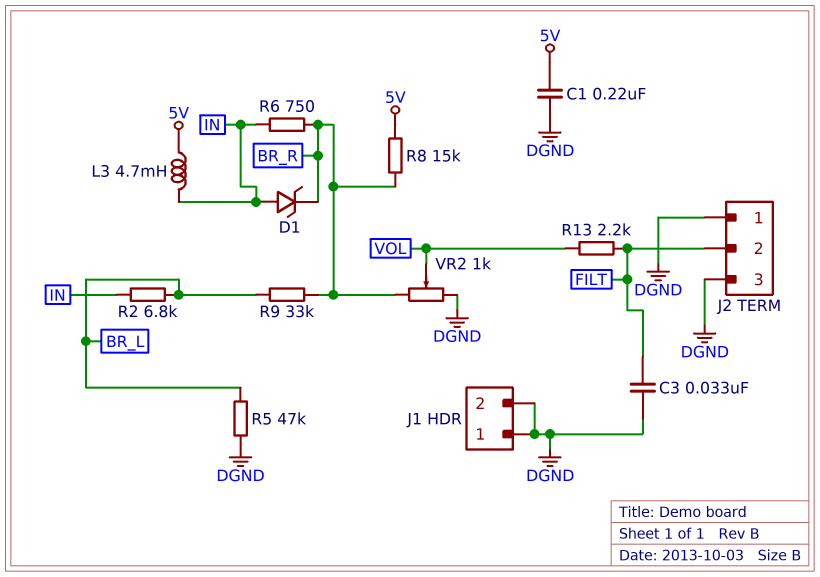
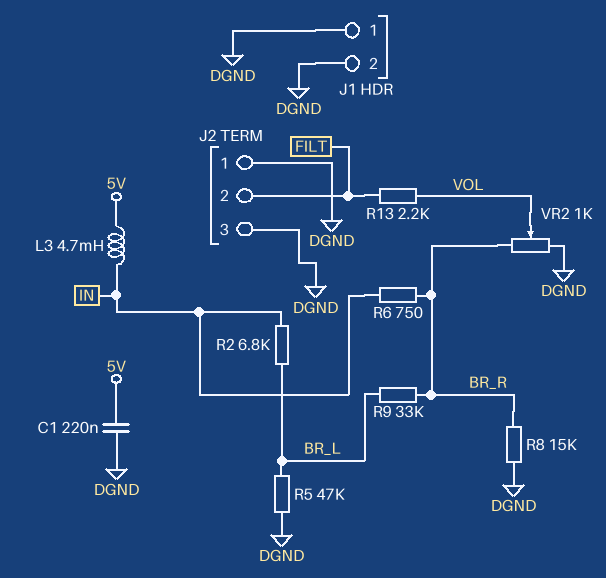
C3: 33nF (DGND, FILT) -> none
D1: zener (A IN, K BR_R) -> none
R8: 15k (5V, BR_R) -> 15k (BR_R, DGND)

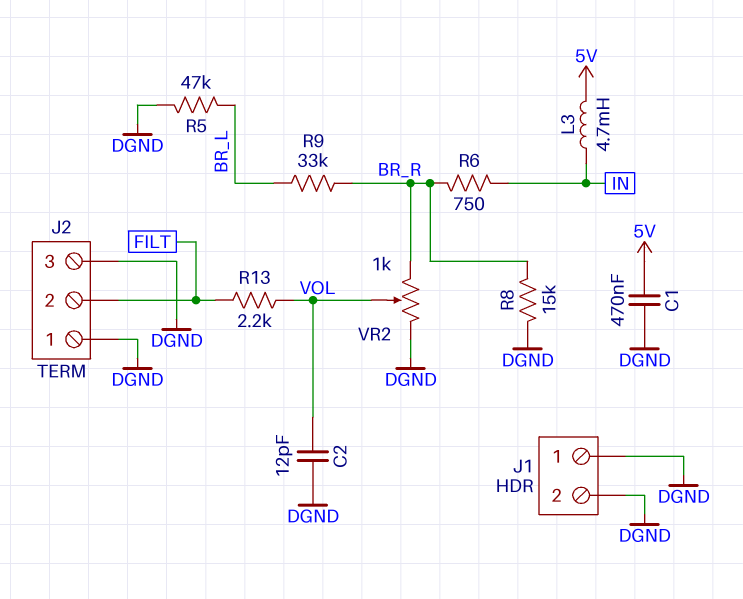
C1: 220nF (5V, DGND) -> 470nF (5V, DGND)
C2: none -> 12pF (DGND, VOL)
R2: 6.8k (BR_L, IN) -> none

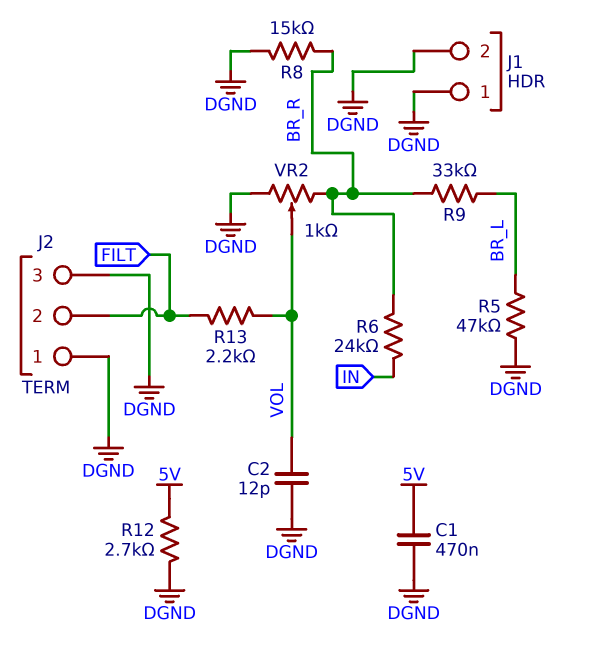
L3: 4.7mH (5V, IN) -> none
R6: 750 (BR_R, IN) -> 24k (BR_R, IN)
R12: none -> 2.7k (5V, DGND)

